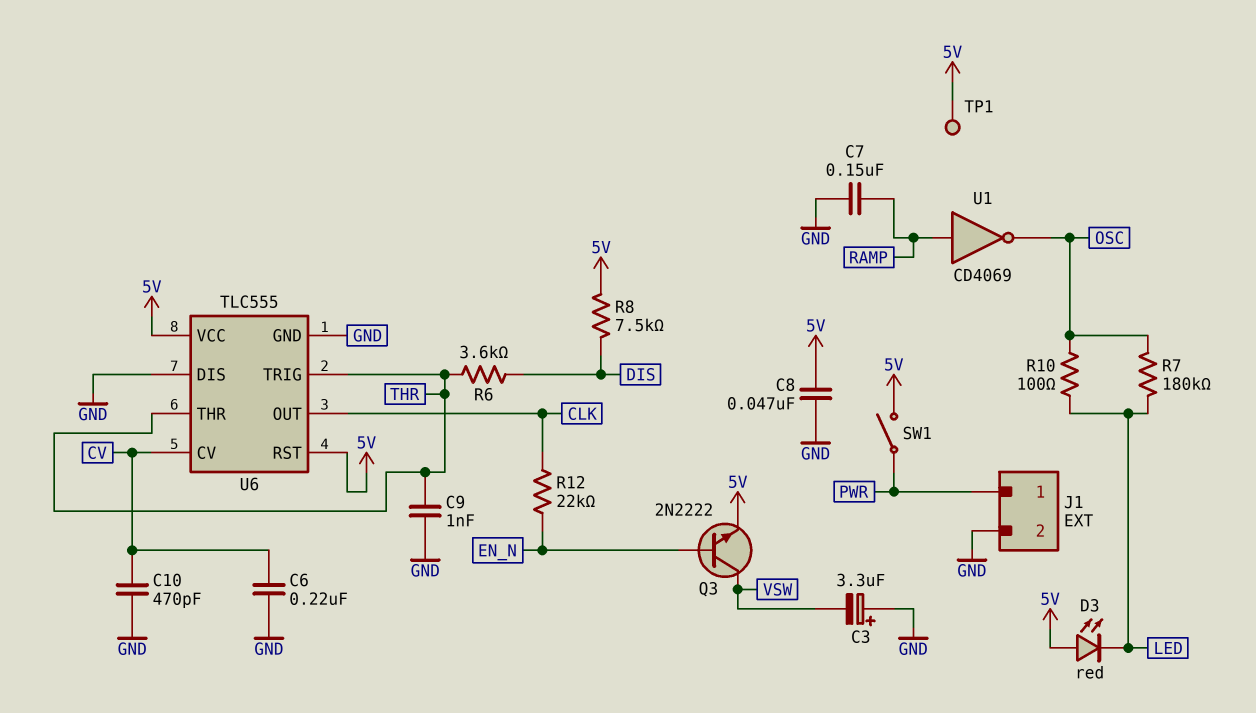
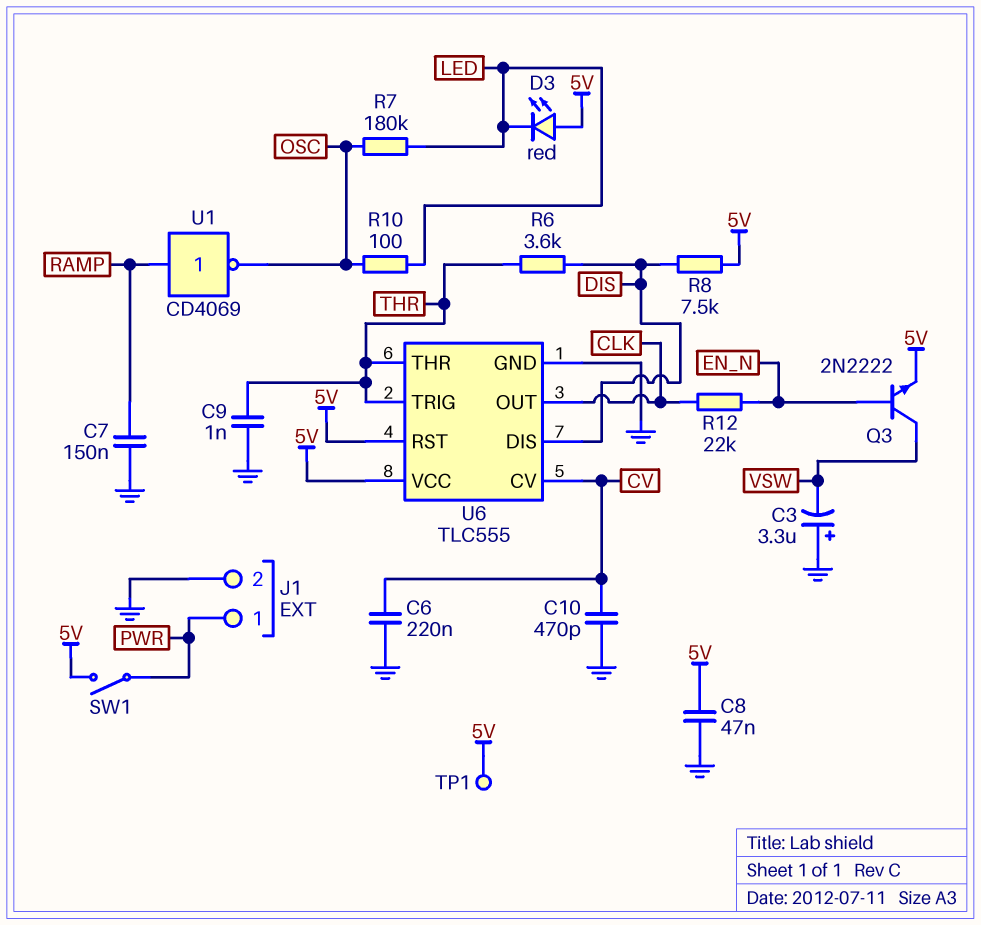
U6 pin DIS: GND -> DIS

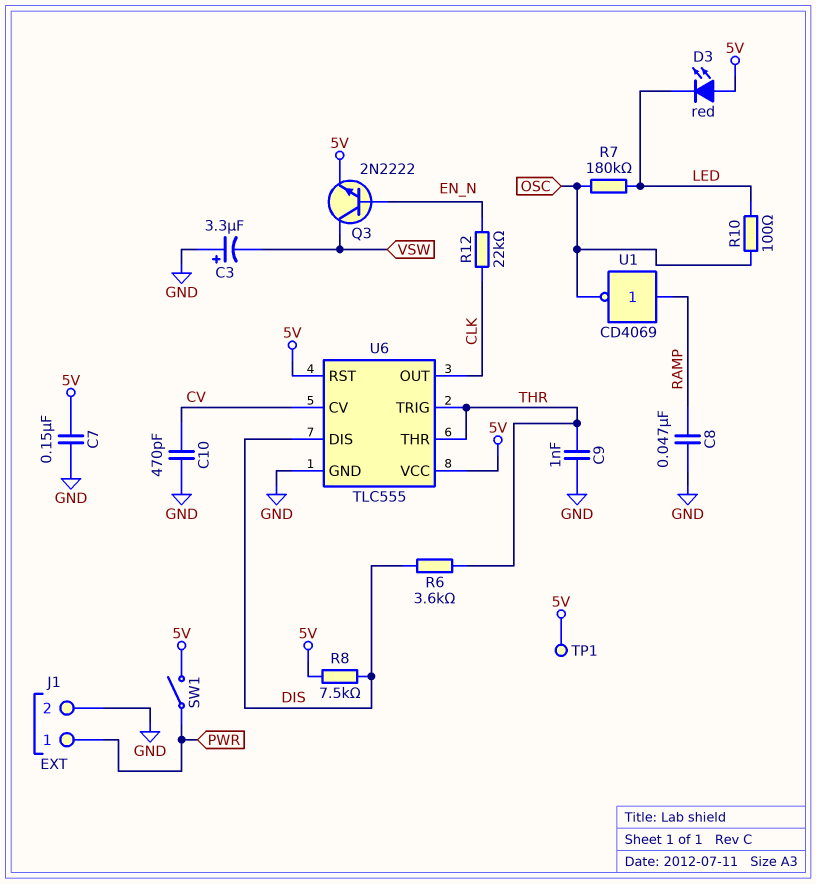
C6: 220nF (CV, GND) -> none
C7: 150nF (GND, RAMP) -> 150nF (5V, GND)
C8: 47nF (5V, GND) -> 47nF (GND, RAMP)

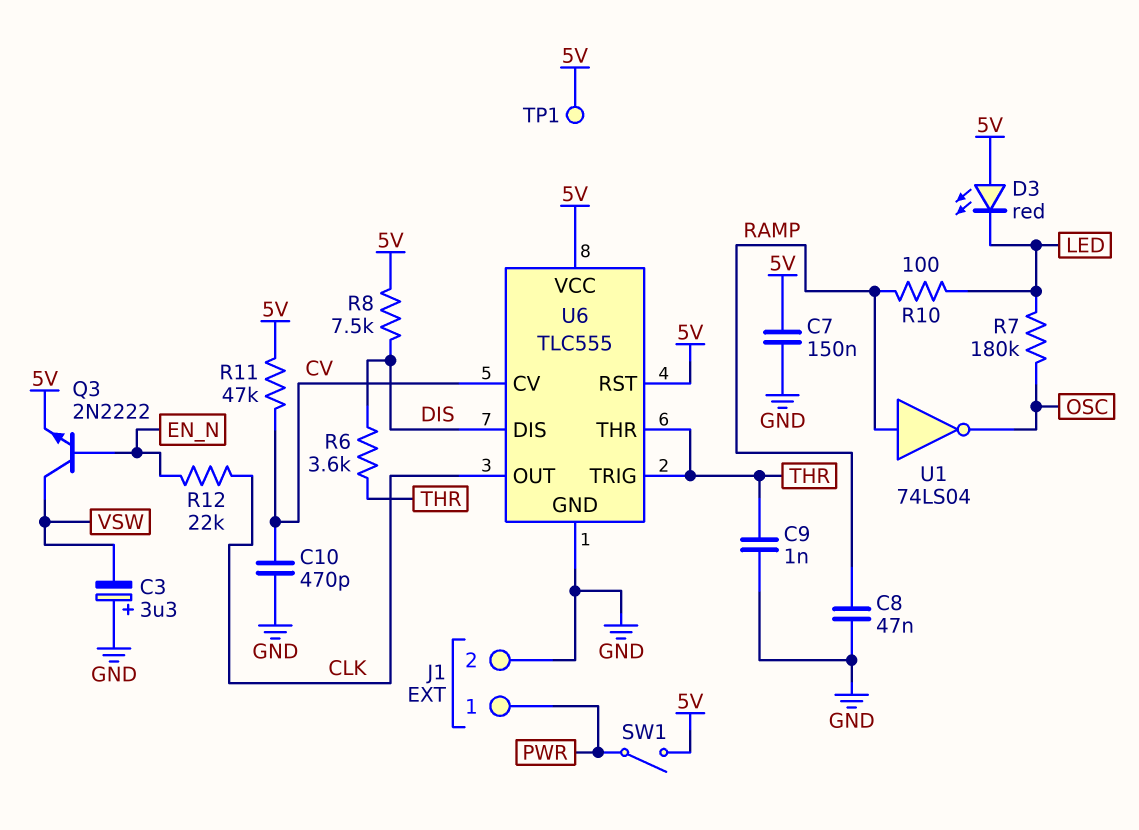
R10: 100 (LED, OSC) -> 100 (LED, RAMP)
R11: none -> 47k (5V, CV)
U1: NOT CD4069 (in RAMP, out OSC) -> NOT 74LS04 (in RAMP, out OSC)

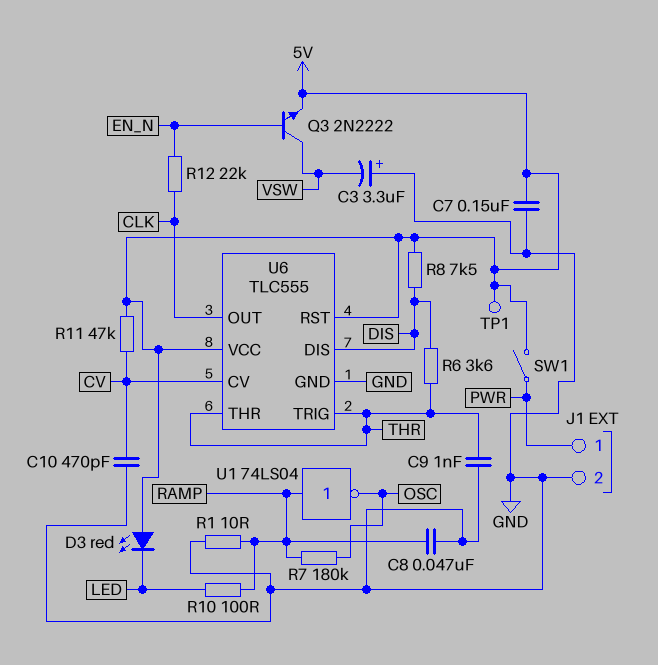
R1: none -> 10 (GND, RAMP)
R7: 180k (LED, OSC) -> 180k (OSC, RAMP)

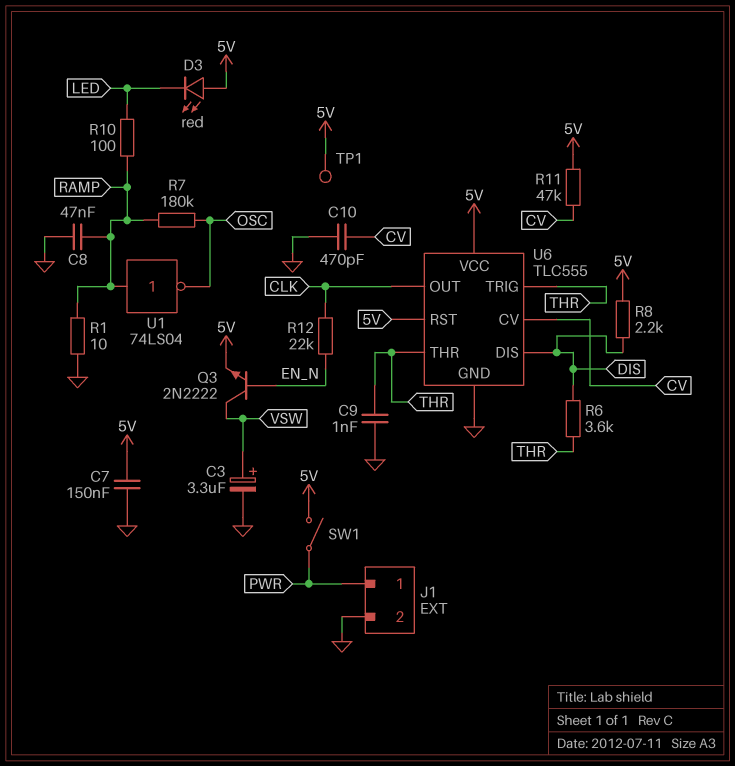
C3: 3.3uF (plus GND, minus VSW) -> 3.3uF (plus VSW, minus GND)
R8: 7.5k (5V, DIS) -> 2.2k (5V, DIS)

